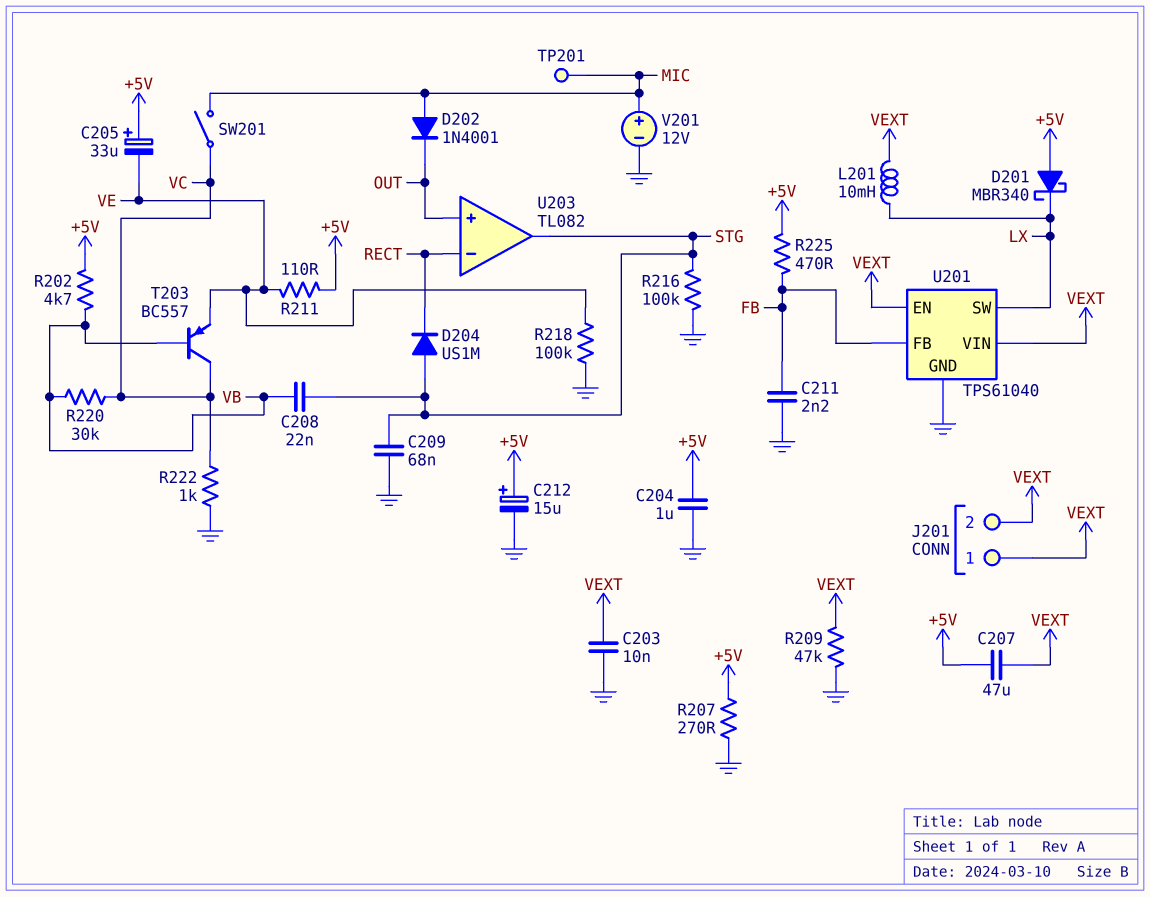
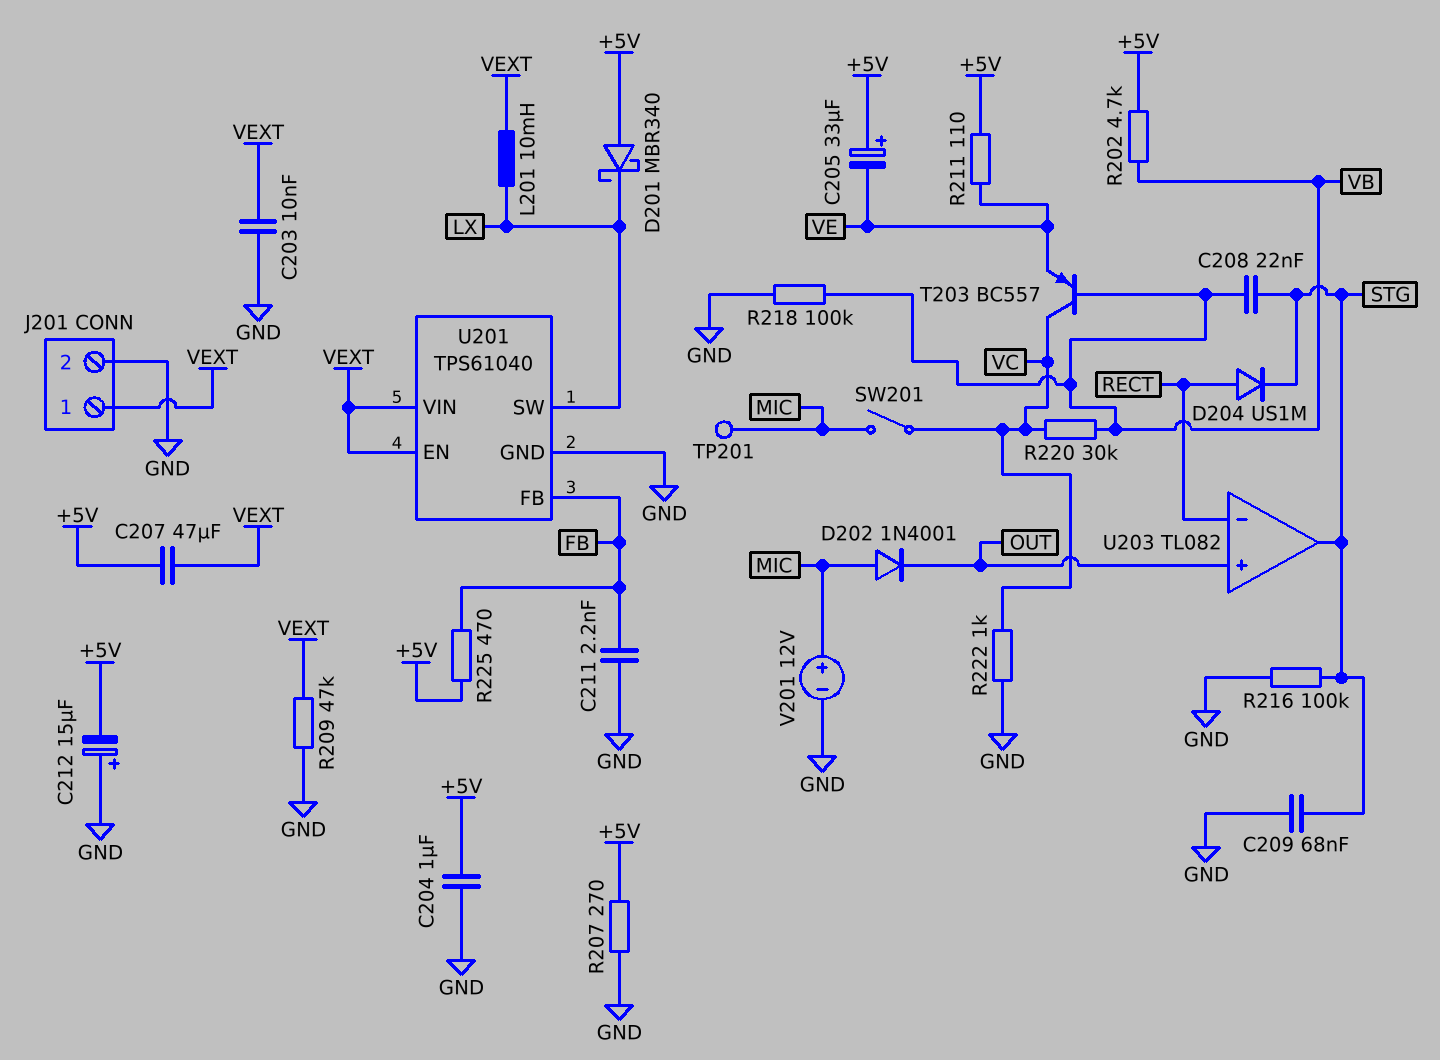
C212: 15uF (plus +5V, minus GND) -> 15uF (plus GND, minus +5V)
D204: diode US1M (A STG, K RECT) -> diode US1M (A RECT, K STG)
J201 pin 2: VEXT -> GND
R218: 100k (GND, VE) -> 100k (GND, VB)

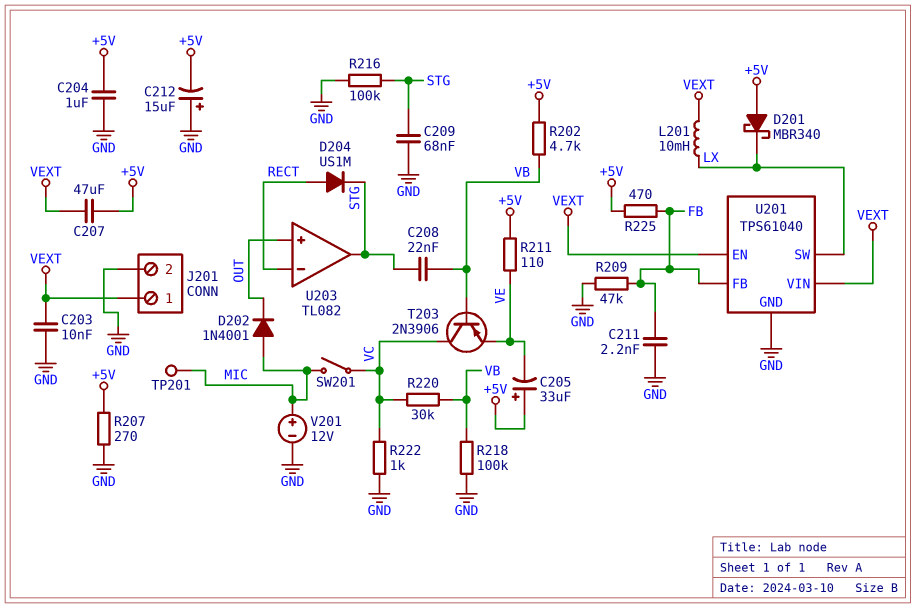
R209: 47k (GND, VEXT) -> 47k (FB, GND)
T203: PNP BC557 (B VB, C VC, E VE) -> PNP 2N3906 (B VB, C VC, E VE)

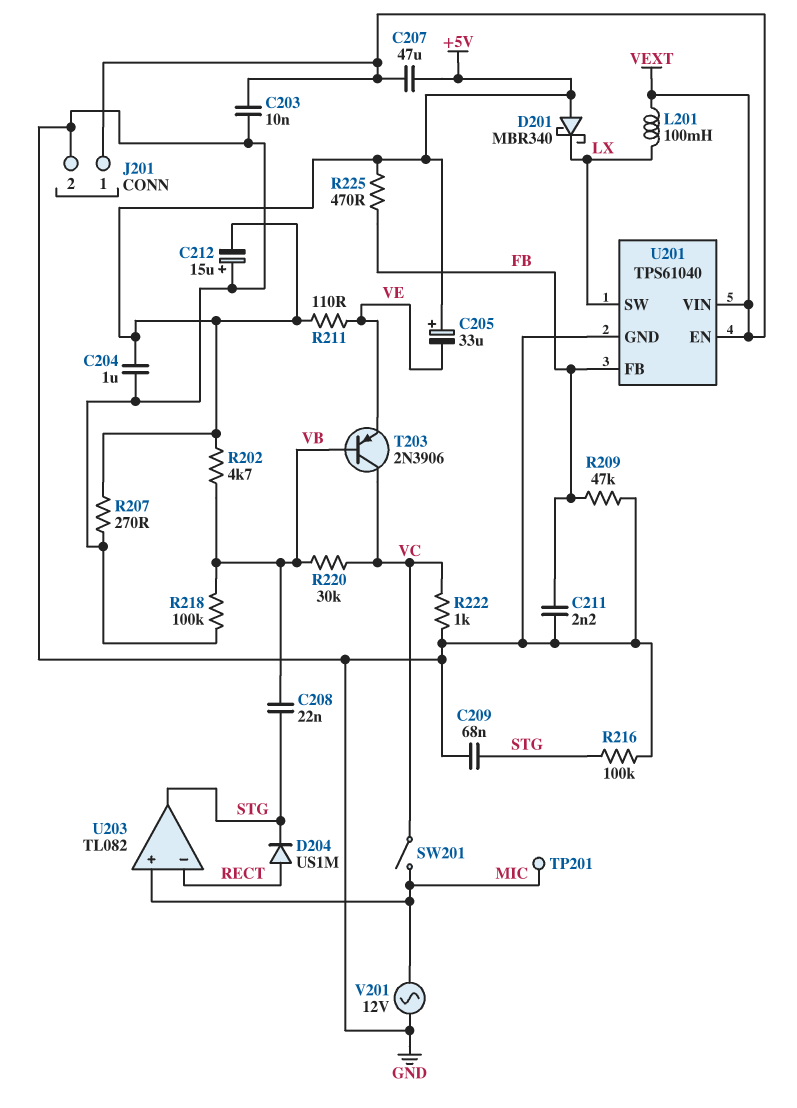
D202: diode 1N4001 (A MIC, K OUT) -> none
L201: 10mH (LX, VEXT) -> 100mH (LX, VEXT)
U203 pin in+: OUT -> MIC
V201: 12V (plus MIC, minus GND) -> AC 12V (GND, MIC)

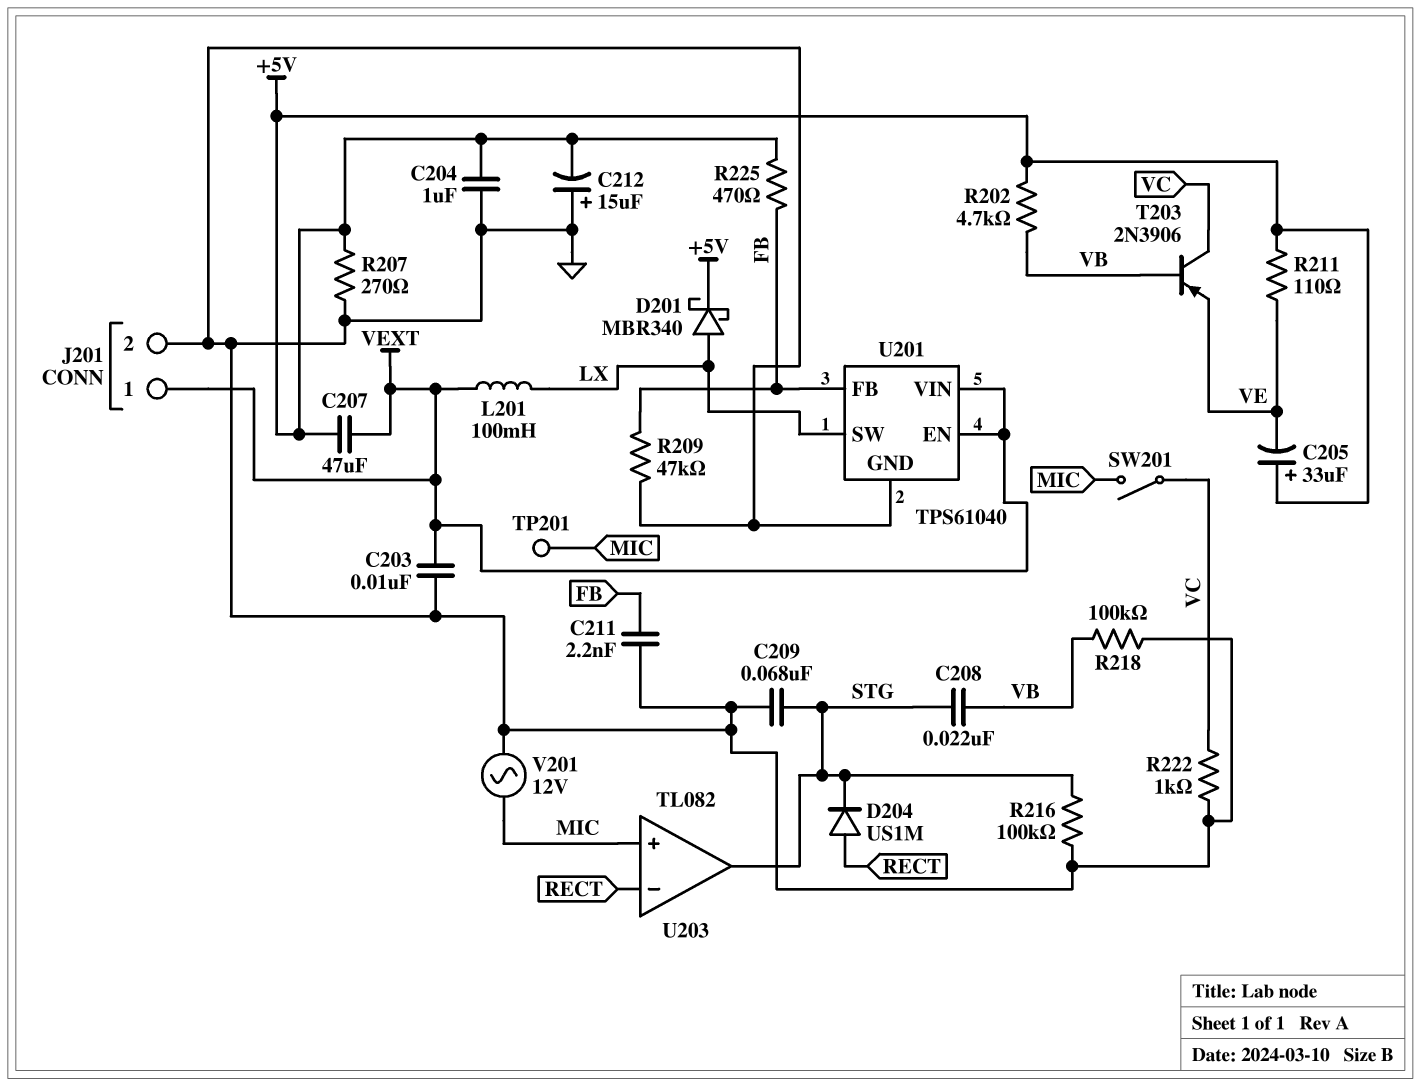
D201: schottky MBR340 (A +5V, K LX) -> schottky MBR340 (A LX, K +5V)
R220: 30k (VB, VC) -> none

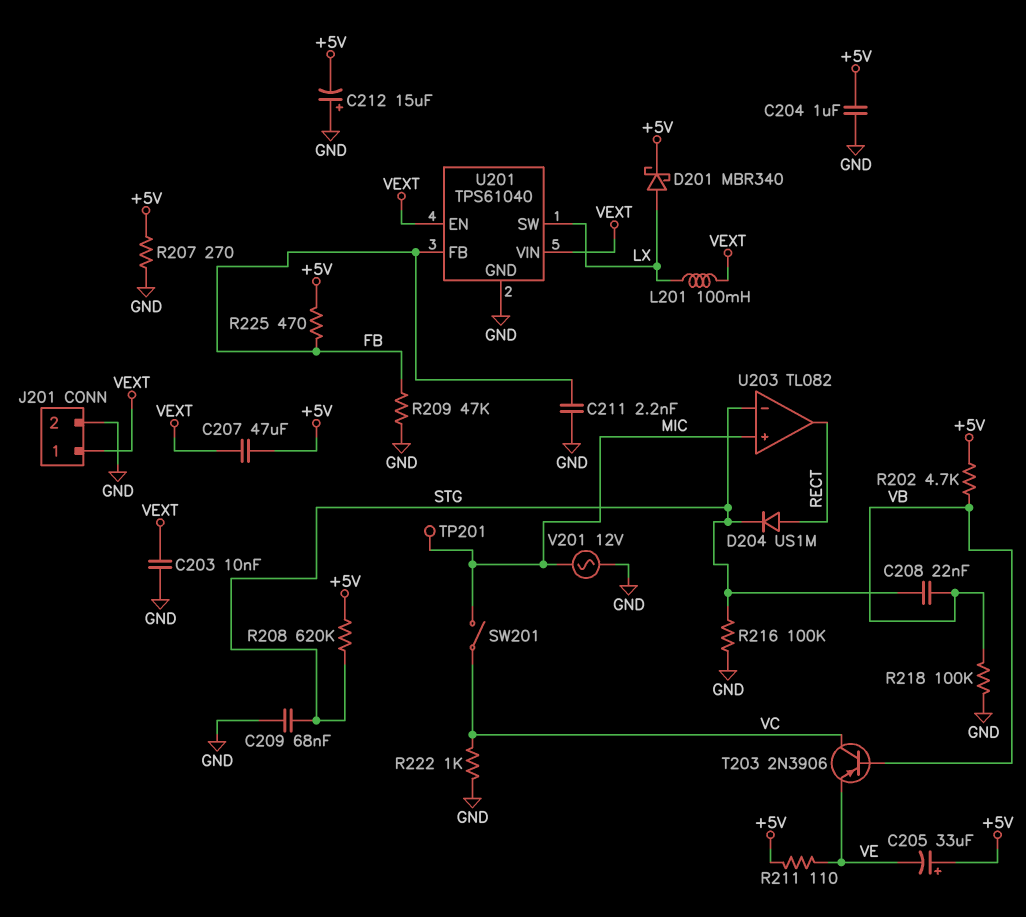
R208: none -> 620k (+5V, STG)
U203 pin in-: RECT -> STG
U203 pin out: STG -> RECT

